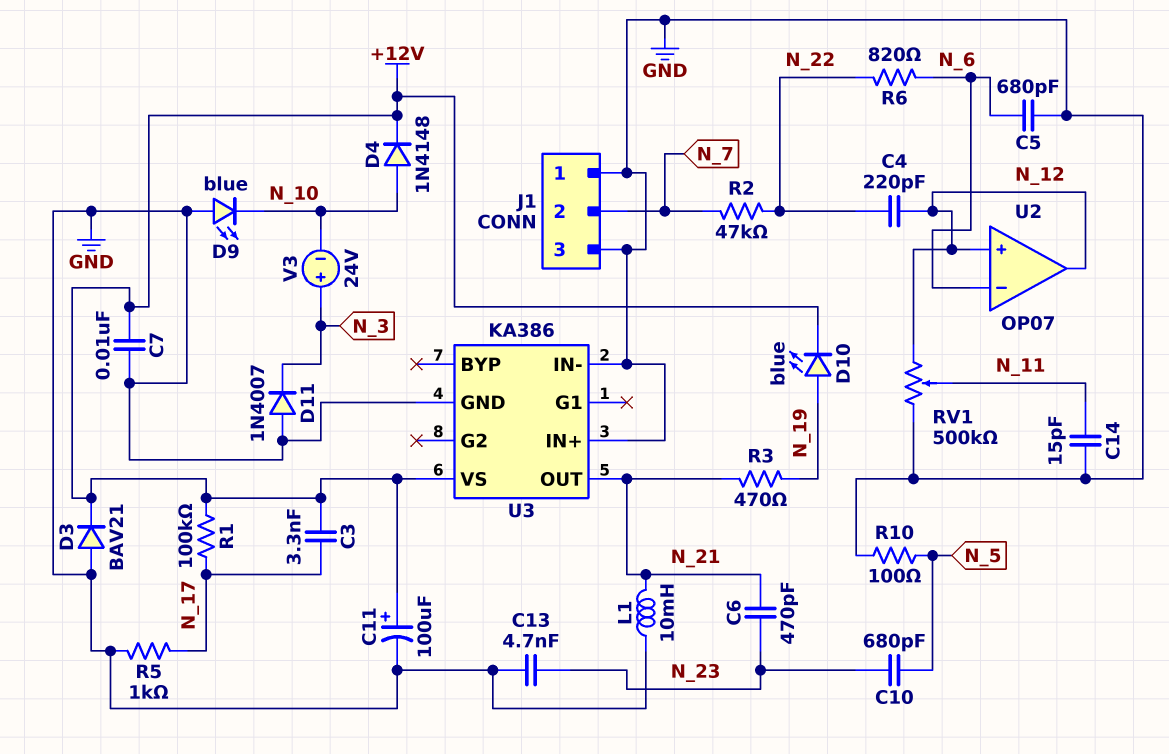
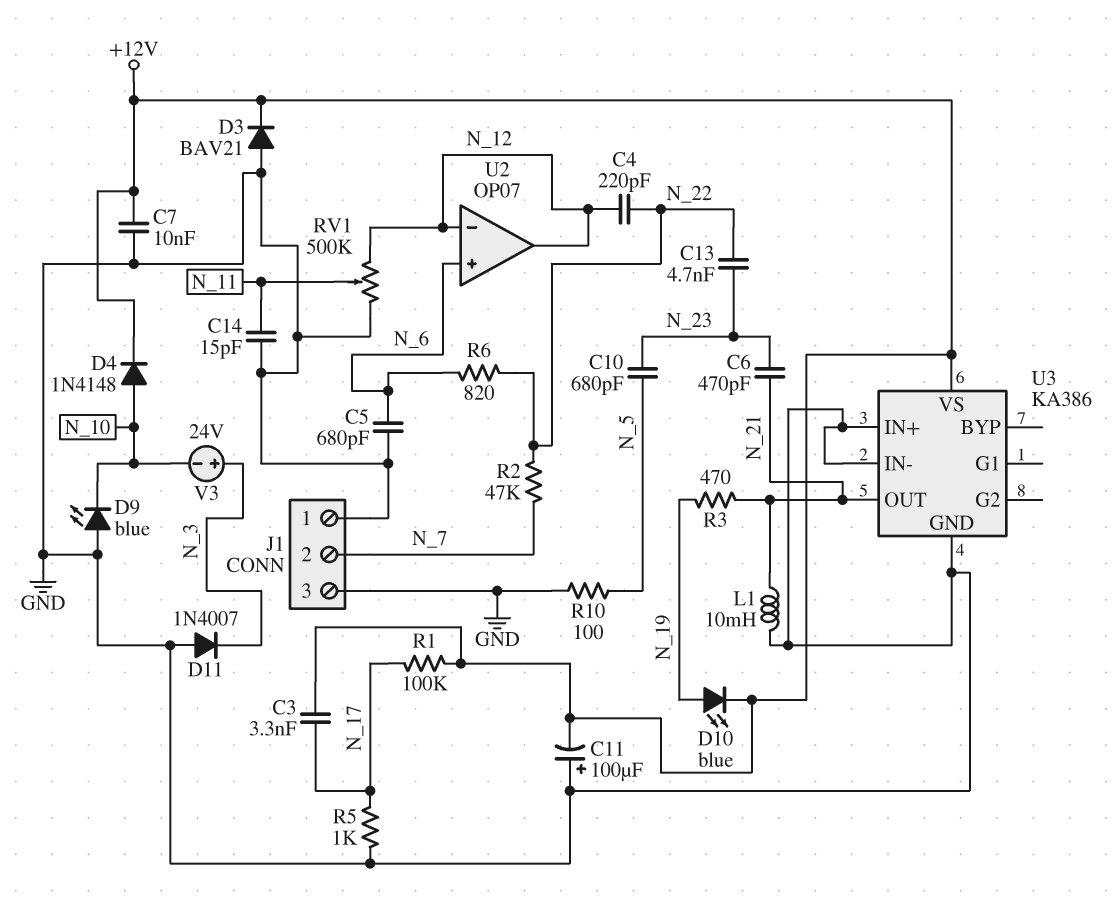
C11: 100uF (plus +12V, minus GND) -> 100uF (plus GND, minus +12V)
C13: 4.7nF (GND, N_23) -> 4.7nF (N_22, N_23)
U2 pin in+: N_12 -> N_6
U2 pin in-: N_6 -> N_12

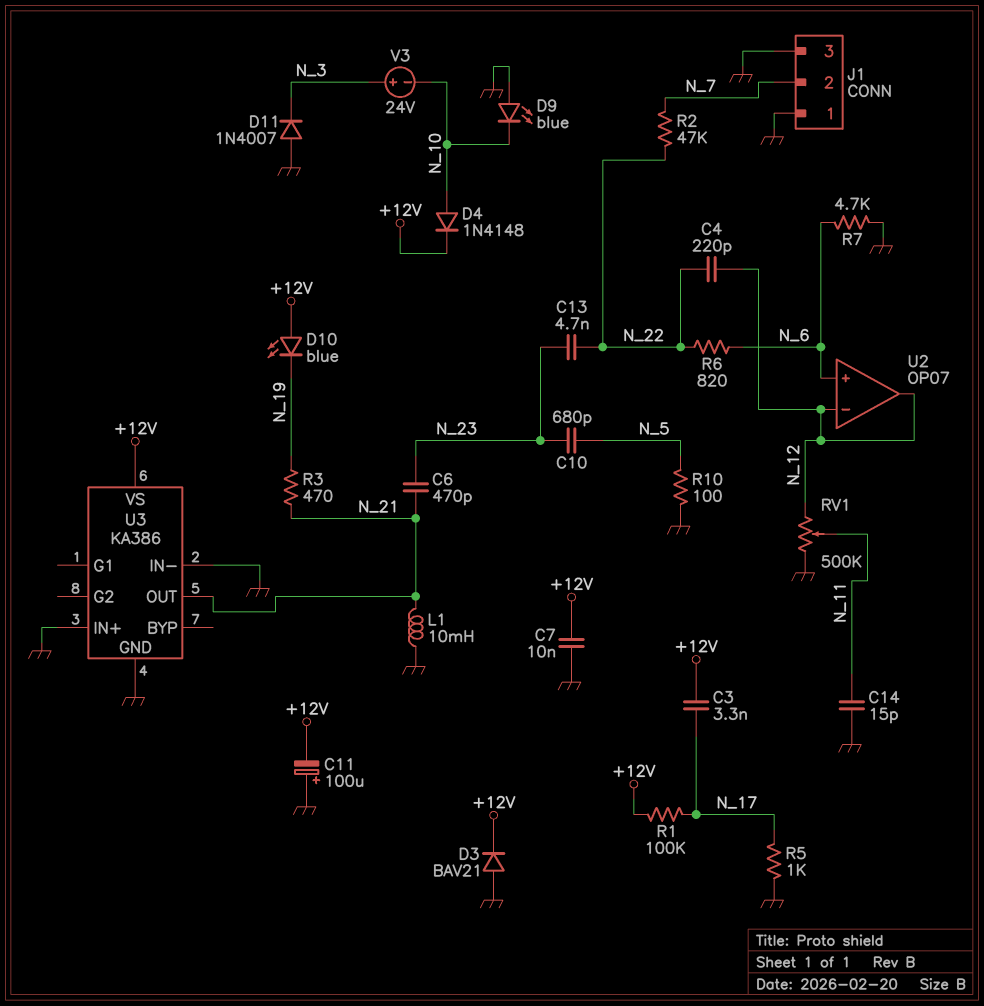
C5: 680pF (GND, N_6) -> none
D10: LED blue (A N_19, K +12V) -> LED blue (A +12V, K N_19)
R7: none -> 4.7k (GND, N_6)

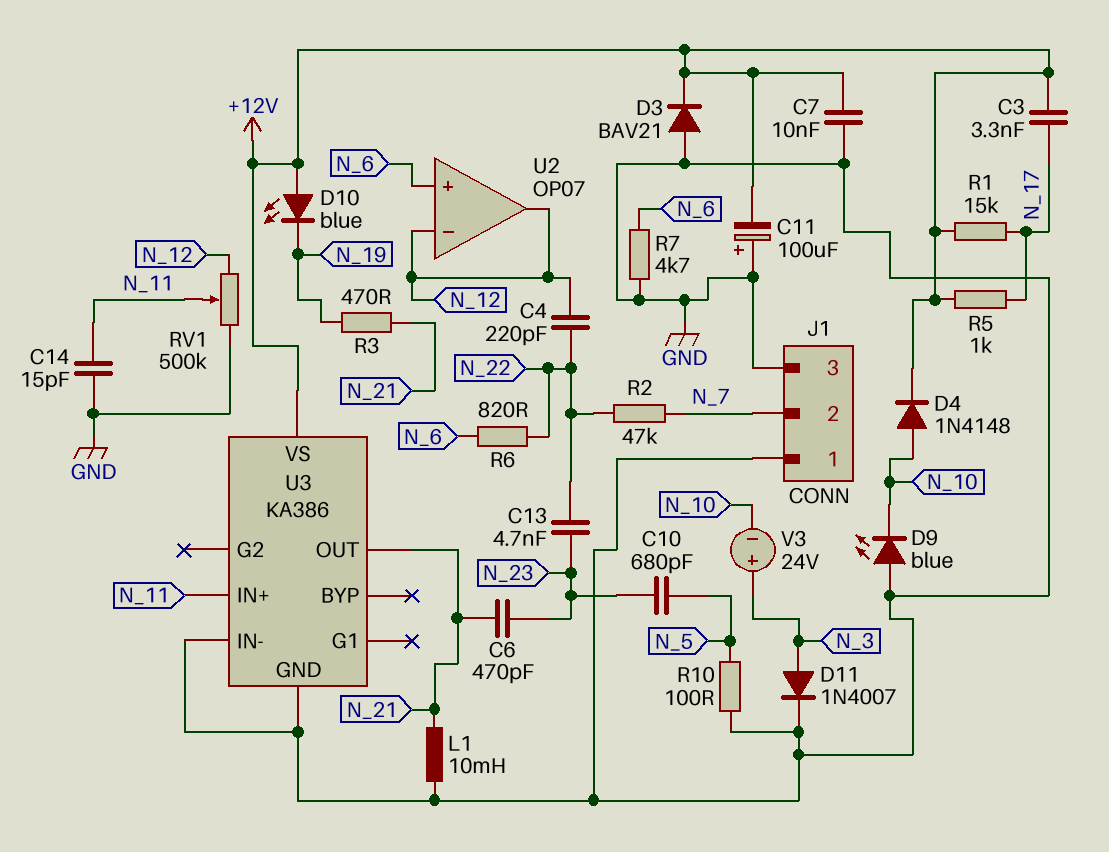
D11: diode 1N4007 (A GND, K N_3) -> diode 1N4007 (A N_3, K GND)
R1: 100k (+12V, N_17) -> 15k (+12V, N_17)
R5: 1k (GND, N_17) -> 1k (+12V, N_17)
U3 pin IN+: GND -> N_11

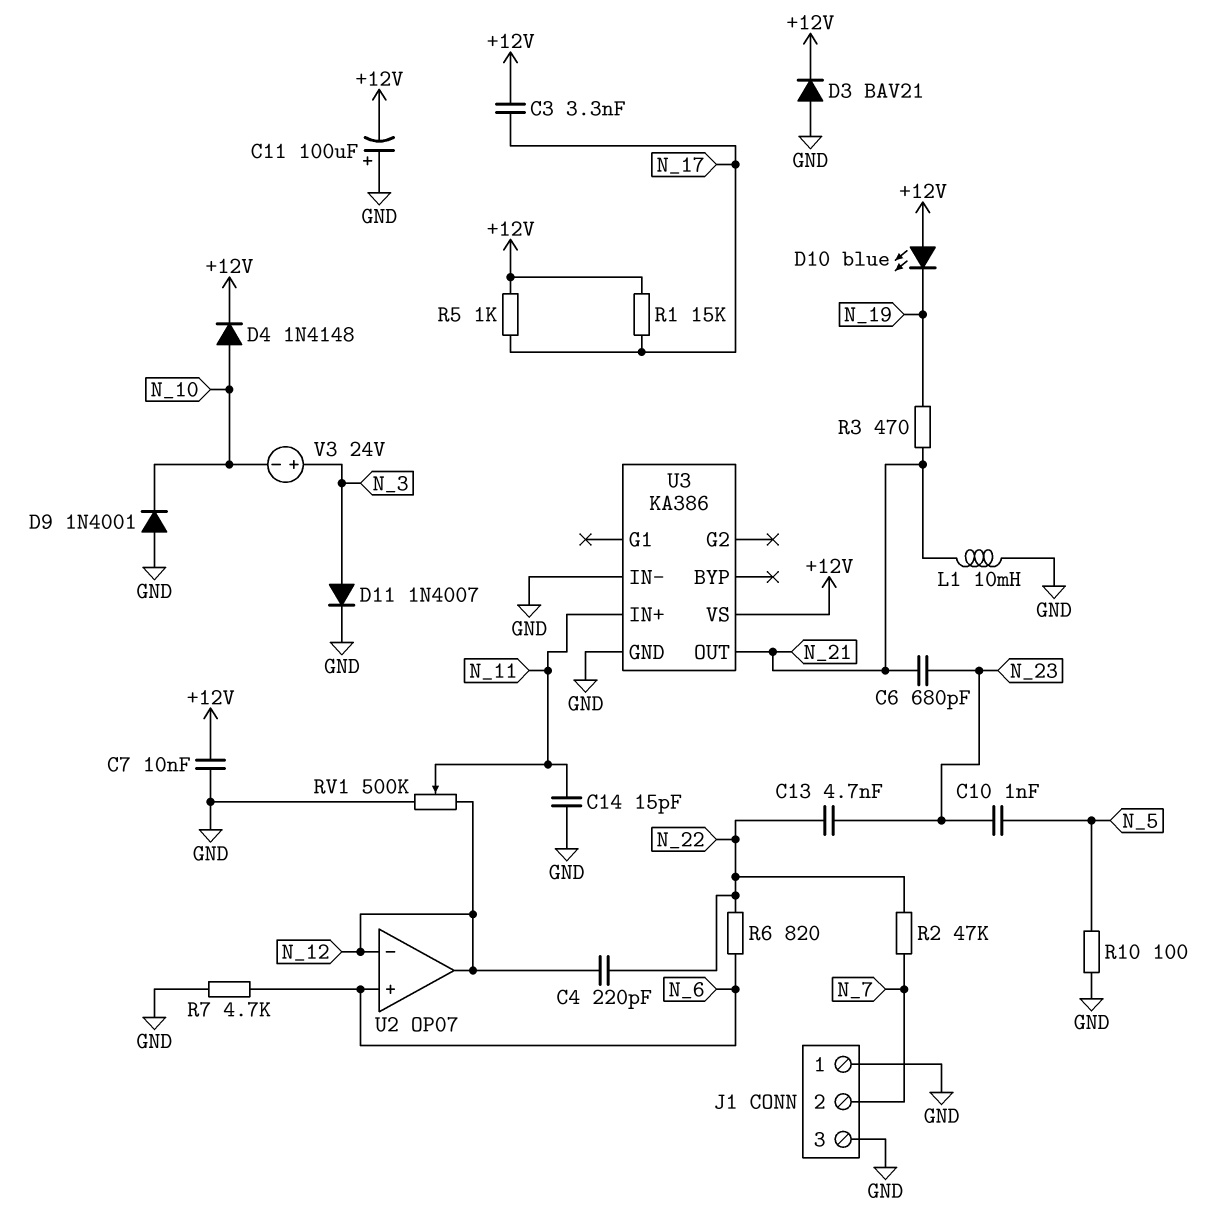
C6: 470pF (N_21, N_23) -> 680pF (N_21, N_23)
C10: 680pF (N_5, N_23) -> 1nF (N_5, N_23)
D9: LED blue (A GND, K N_10) -> diode 1N4001 (A GND, K N_10)

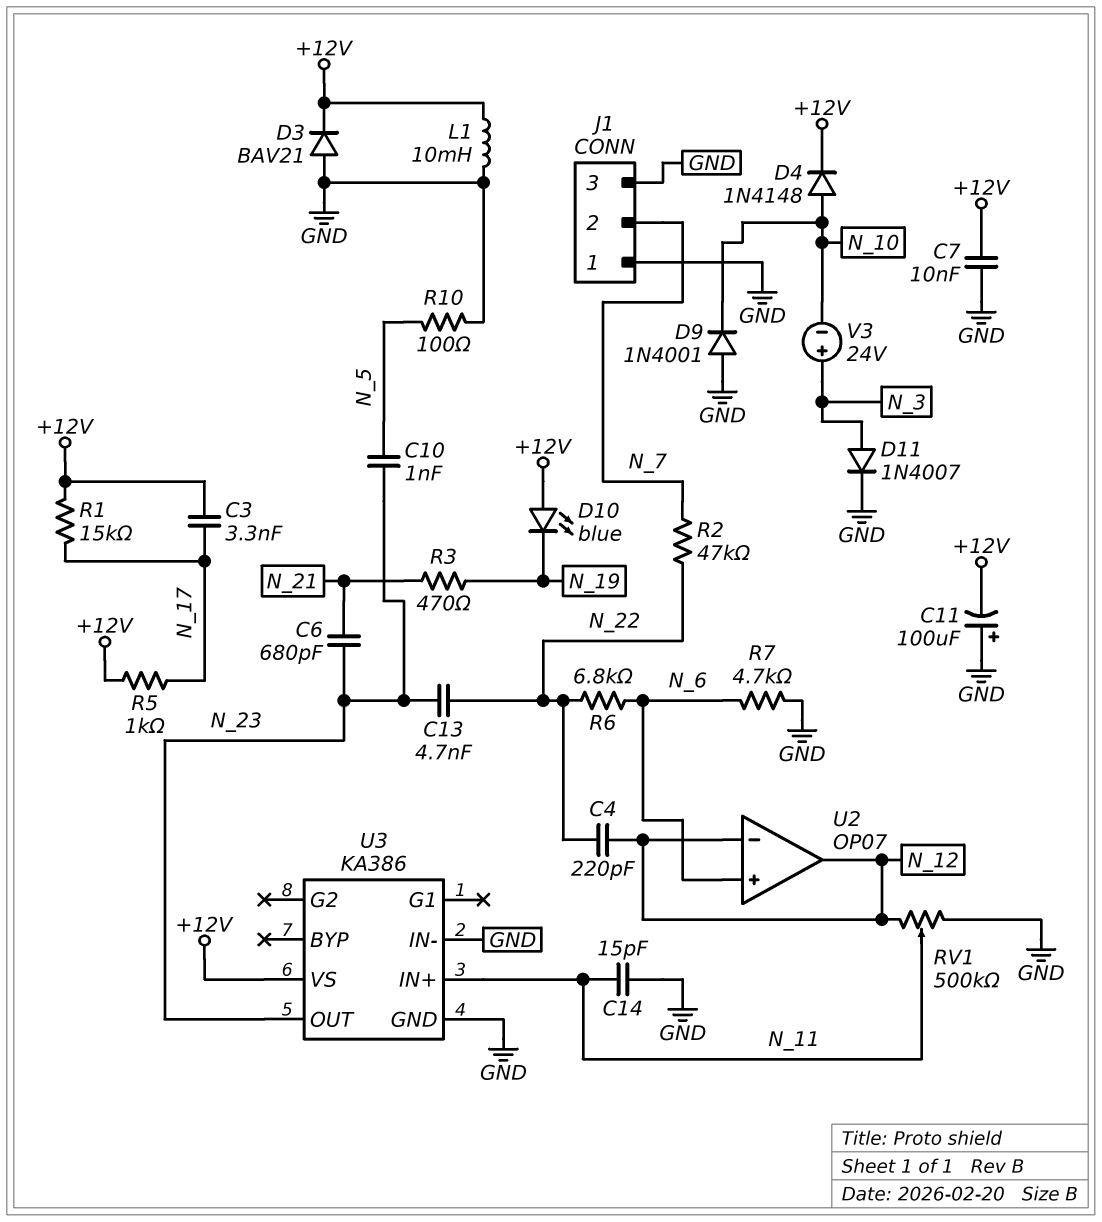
L1: 10mH (GND, N_21) -> 10mH (+12V, GND)
R6: 820 (N_6, N_22) -> 6.8k (N_6, N_22)
U3 pin OUT: N_21 -> N_23

